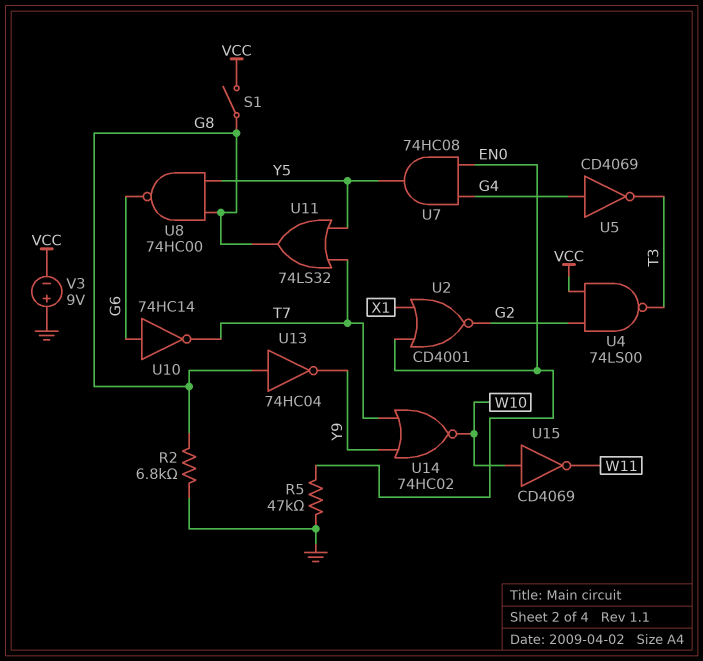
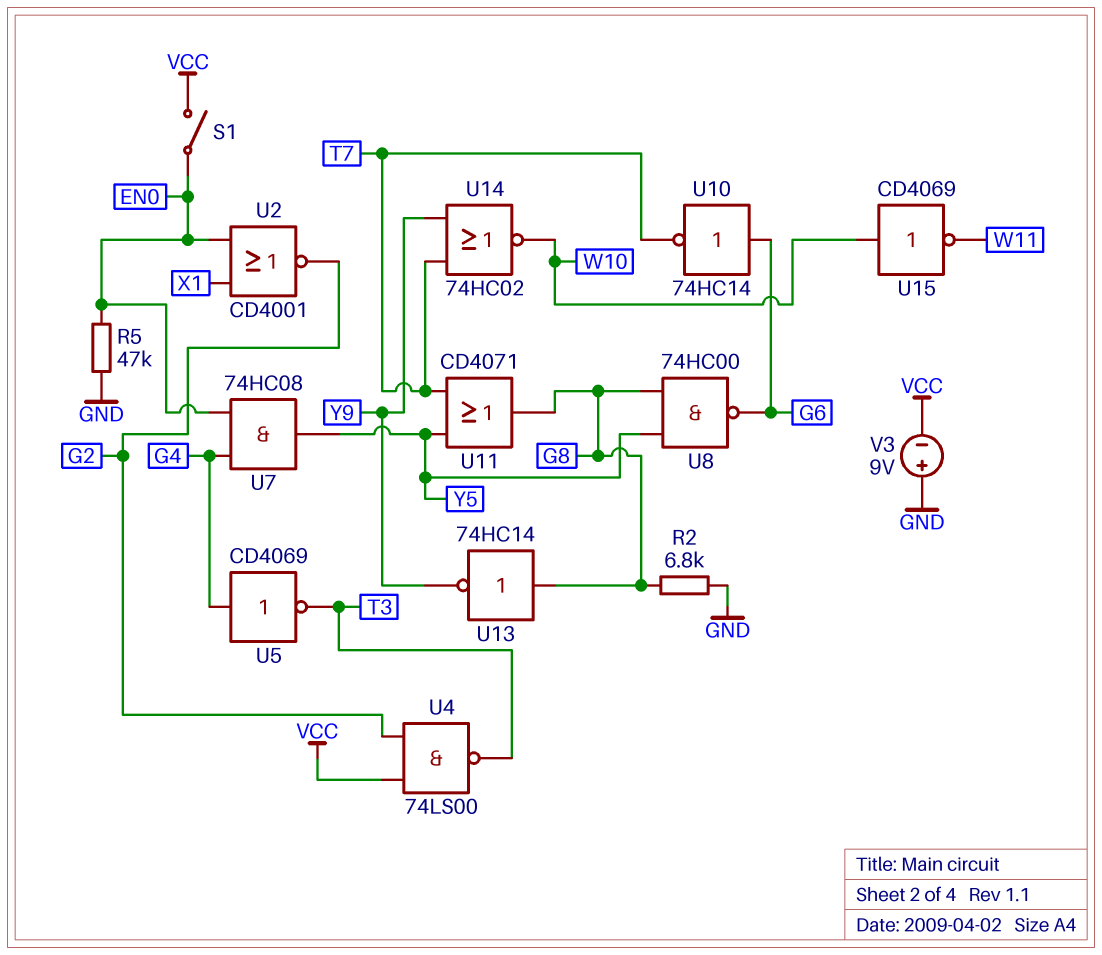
S1: switch (G8, VCC) -> switch (EN0, VCC)
U11: OR 74LS32 (in T7, in Y5, out G8) -> OR CD4071 (in T7, in Y5, out G8)
U13: NOT 74HC04 (in G8, out Y9) -> NOT 74HC14 (in G8, out Y9)

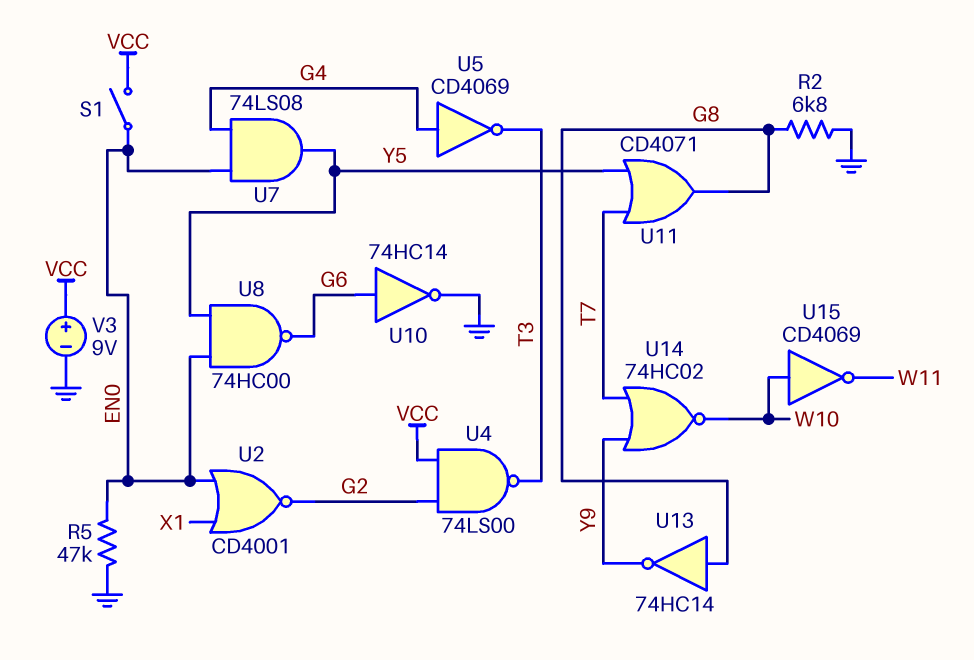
U7: AND 74HC08 (in EN0, in G4, out Y5) -> AND 74LS08 (in EN0, in G4, out Y5)
U8: NAND 74HC00 (in G8, in Y5, out G6) -> NAND 74HC00 (in EN0, in Y5, out G6)
U10: NOT 74HC14 (in G6, out T7) -> NOT 74HC14 (in G6, out GND)
V3: 9V (plus GND, minus VCC) -> 9V (plus VCC, minus GND)

